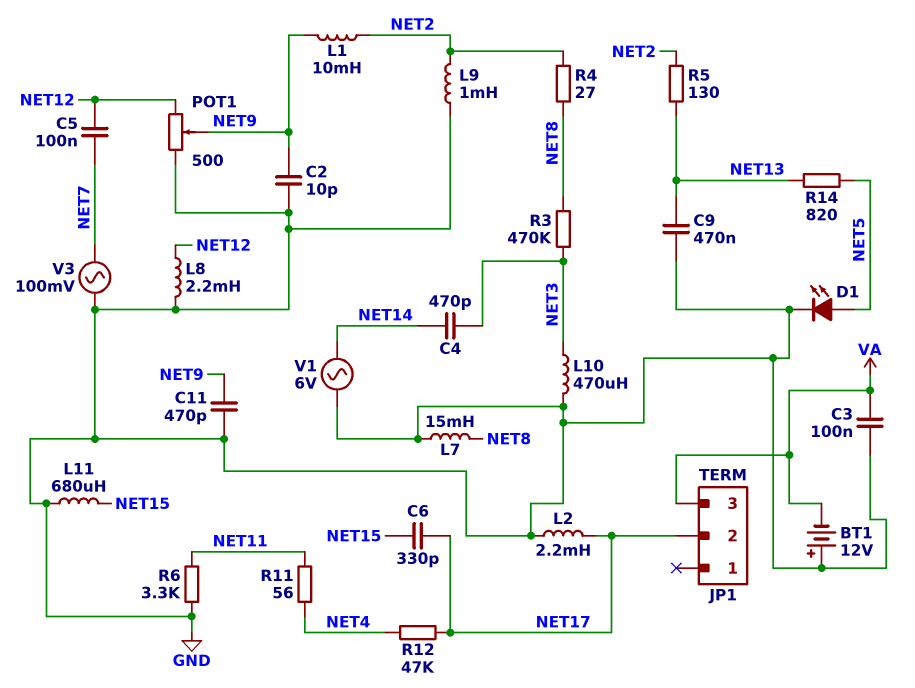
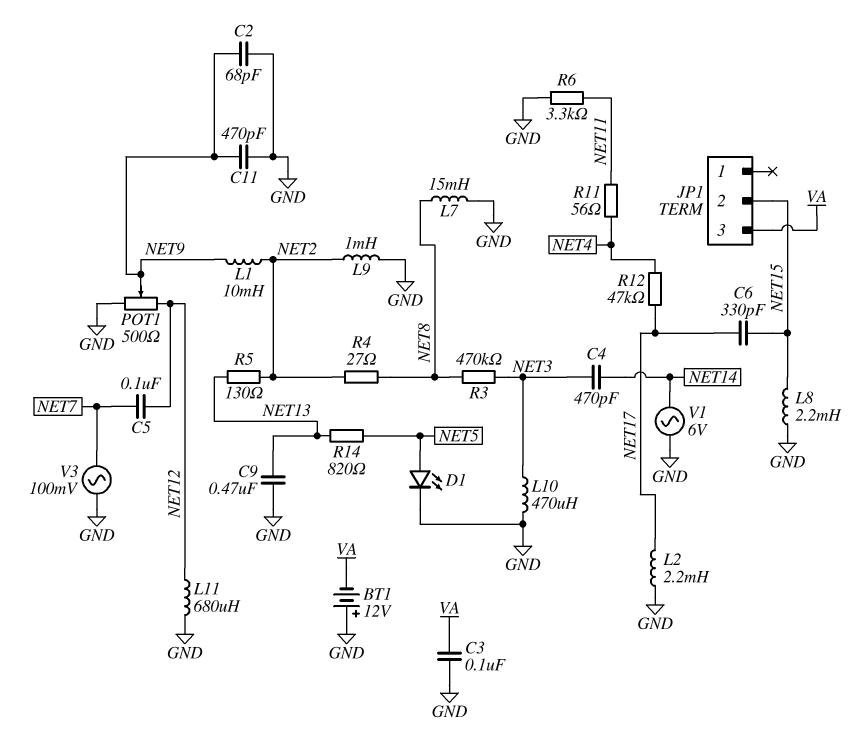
C2: 10pF (GND, NET9) -> 68pF (GND, NET9)
JP1 pin 2: NET17 -> NET15
L8: 2.2mH (GND, NET12) -> 2.2mH (GND, NET15)
L11: 680uH (GND, NET15) -> 680uH (GND, NET12)

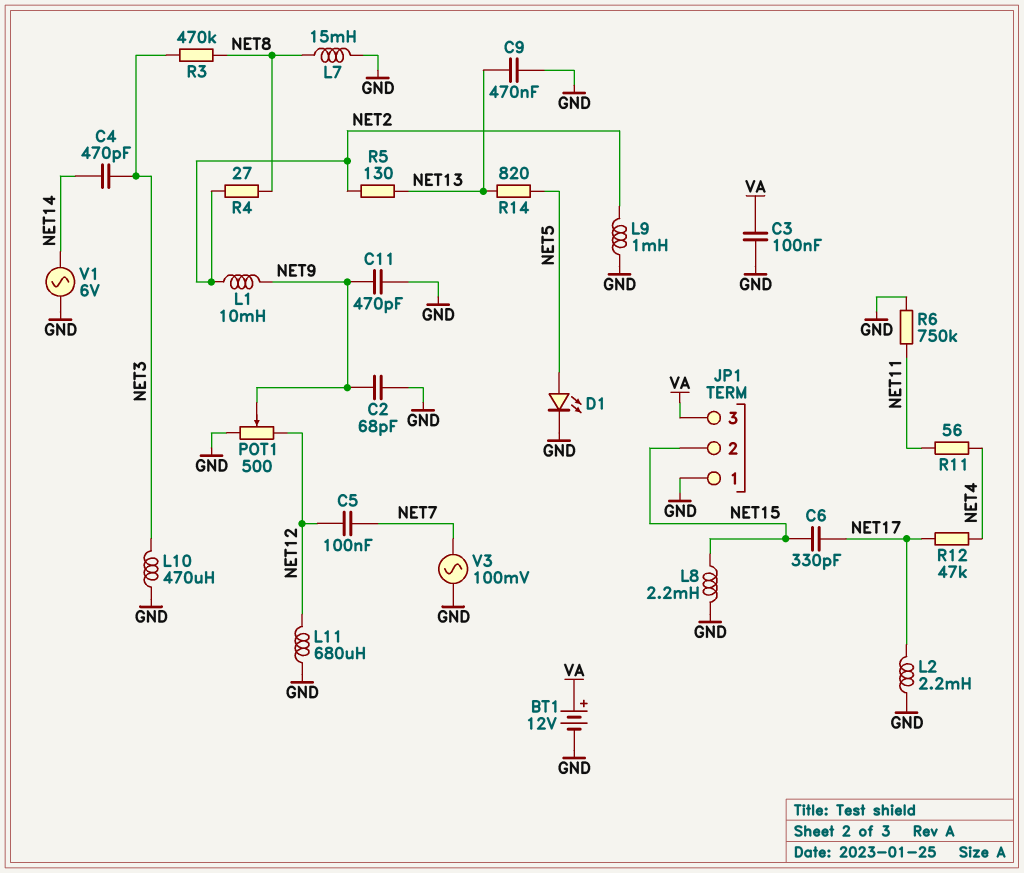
BT1: 12V (plus GND, minus VA) -> 12V (plus VA, minus GND)
JP1 pin 1: none -> GND
R6: 3.3k (GND, NET11) -> 750k (GND, NET11)

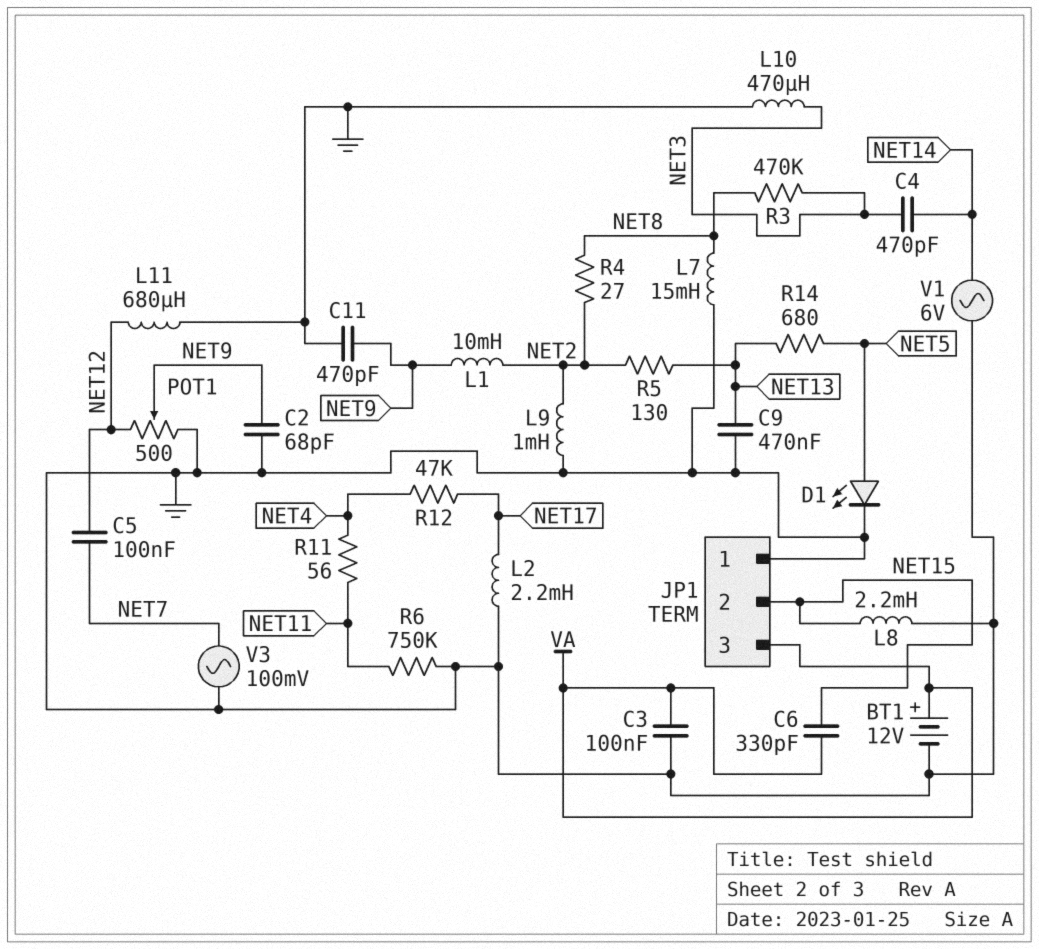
C6: 330pF (NET15, NET17) -> 330pF (NET15, VA)
R14: 820 (NET5, NET13) -> 680 (NET5, NET13)

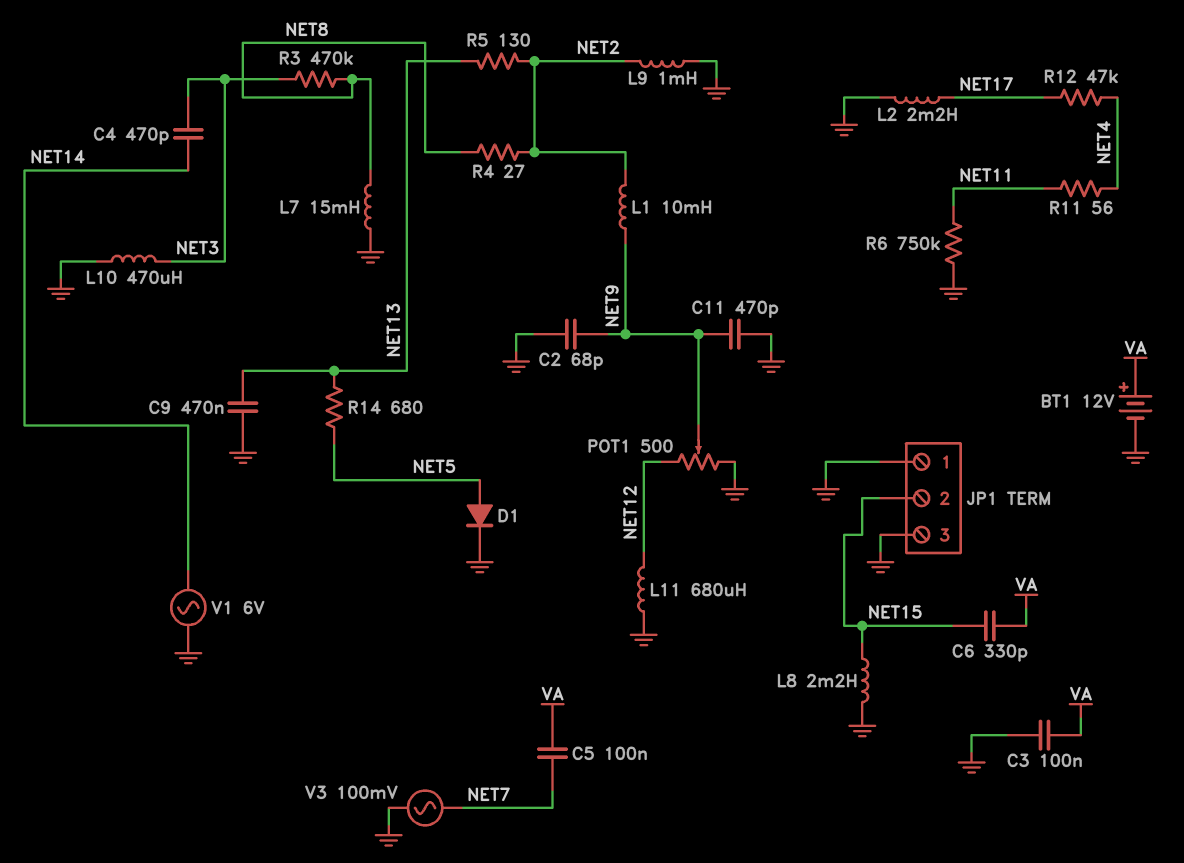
C5: 100nF (NET7, NET12) -> 100nF (NET7, VA)
D1: LED (A NET5, K GND) -> diode (A NET5, K GND)
JP1 pin 3: VA -> GND

